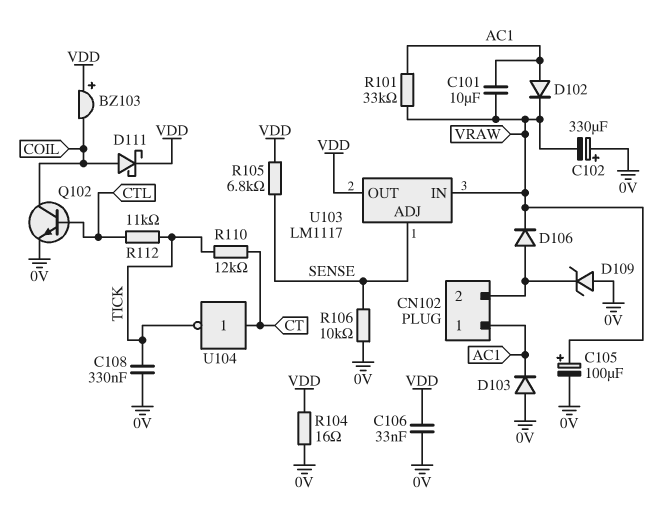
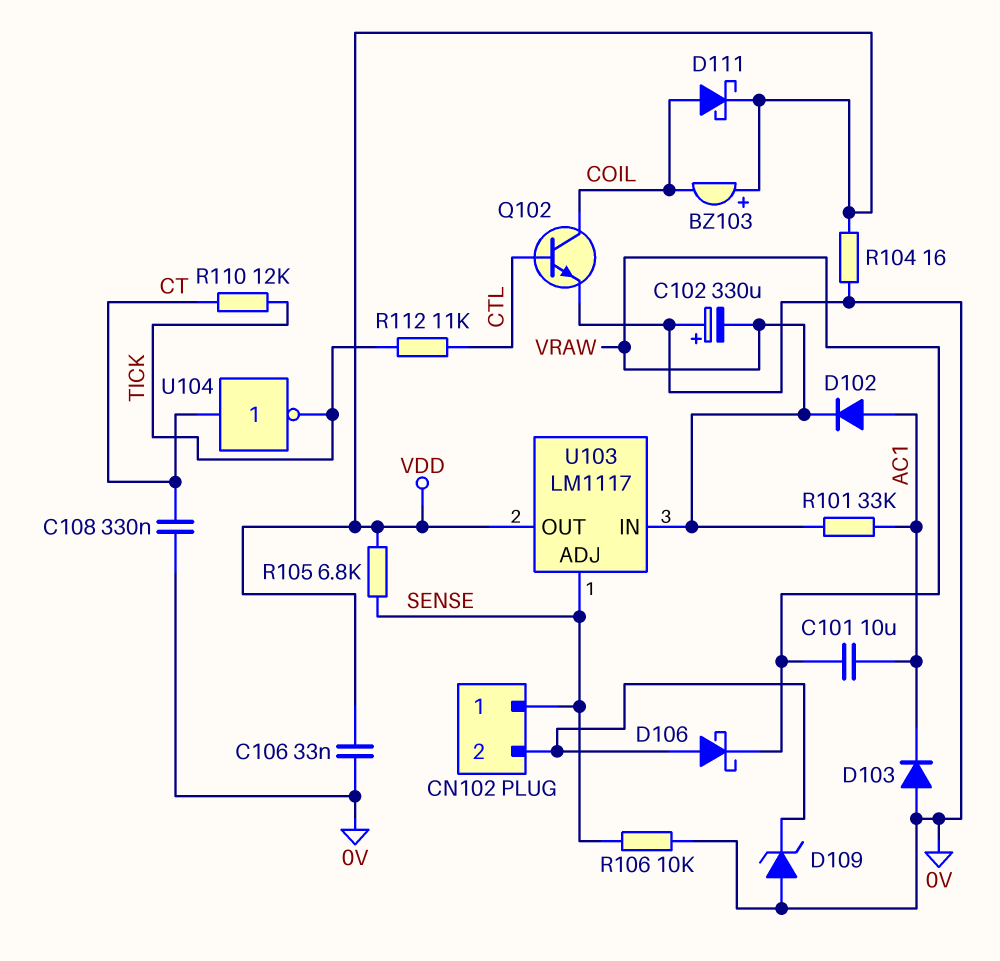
C105: 100uF (plus VRAW, minus 0V) -> none
C108: 330nF (0V, TICK) -> 330nF (0V, CT)
CN102 pin 1: AC1 -> SENSE
D106: diode (A CN102/2, K VRAW) -> schottky (A CN102/2, K VRAW)

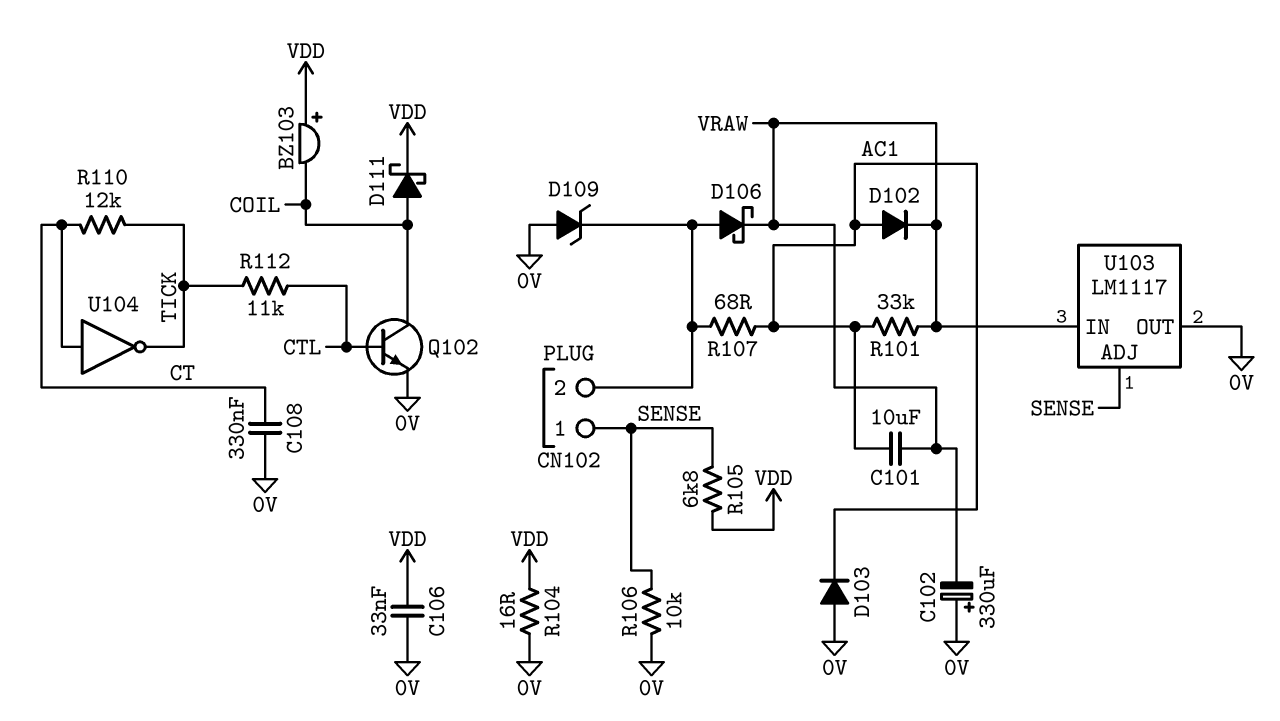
R107: none -> 68 (AC1, CN102/2)
U103 pin OUT: VDD -> 0V

